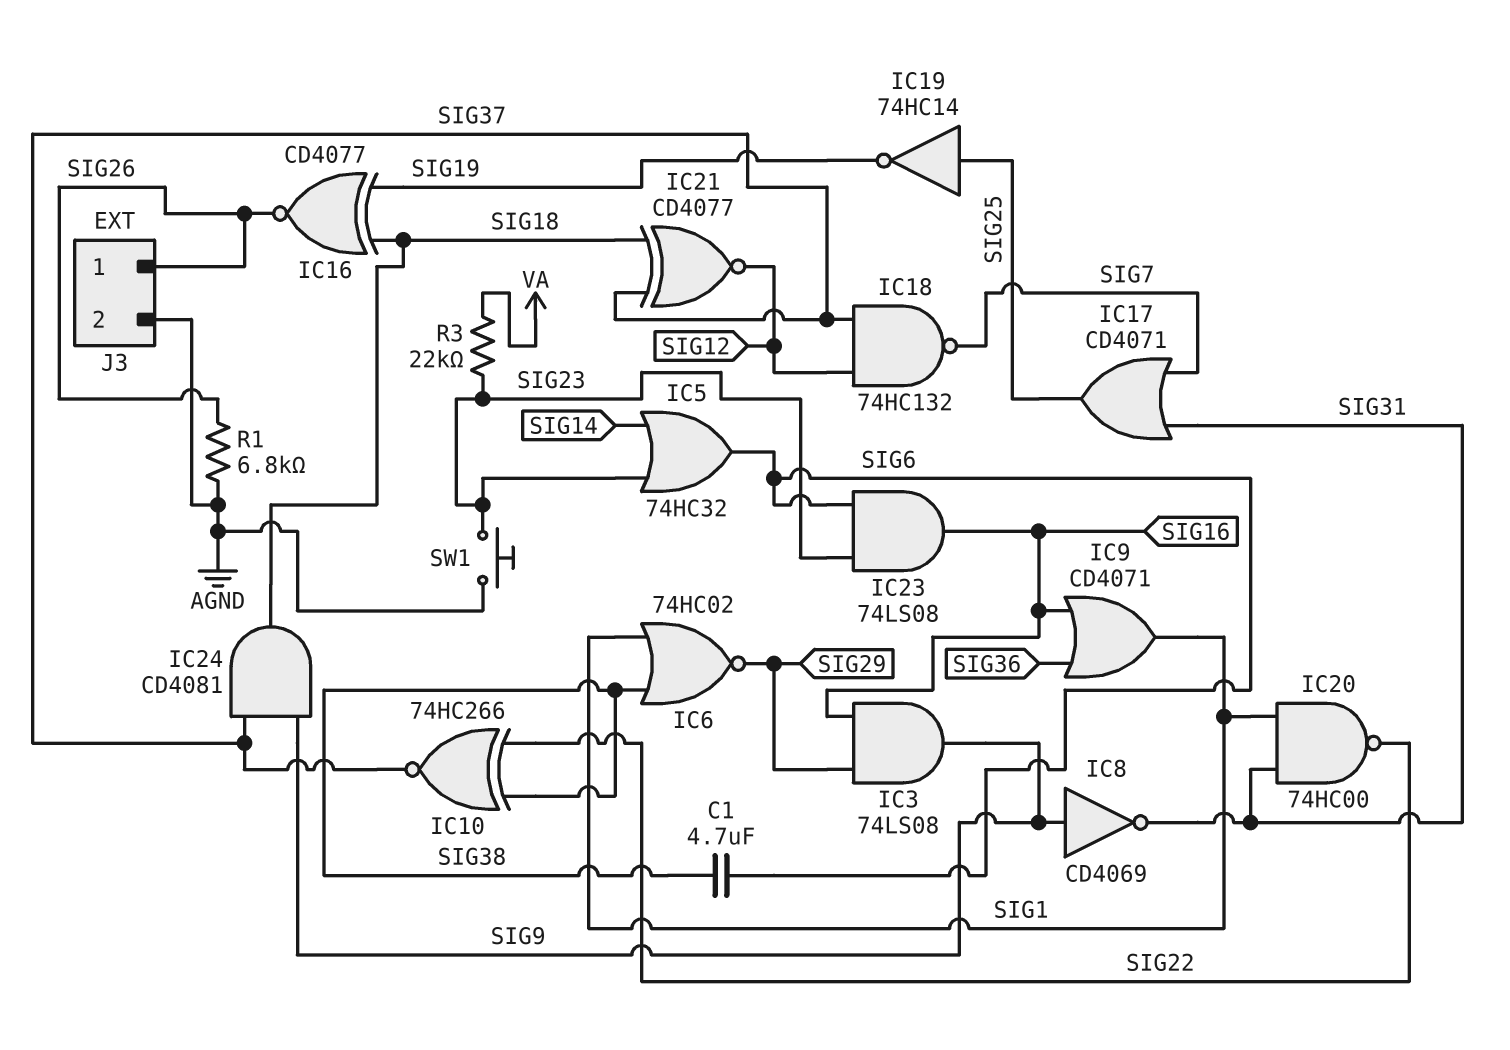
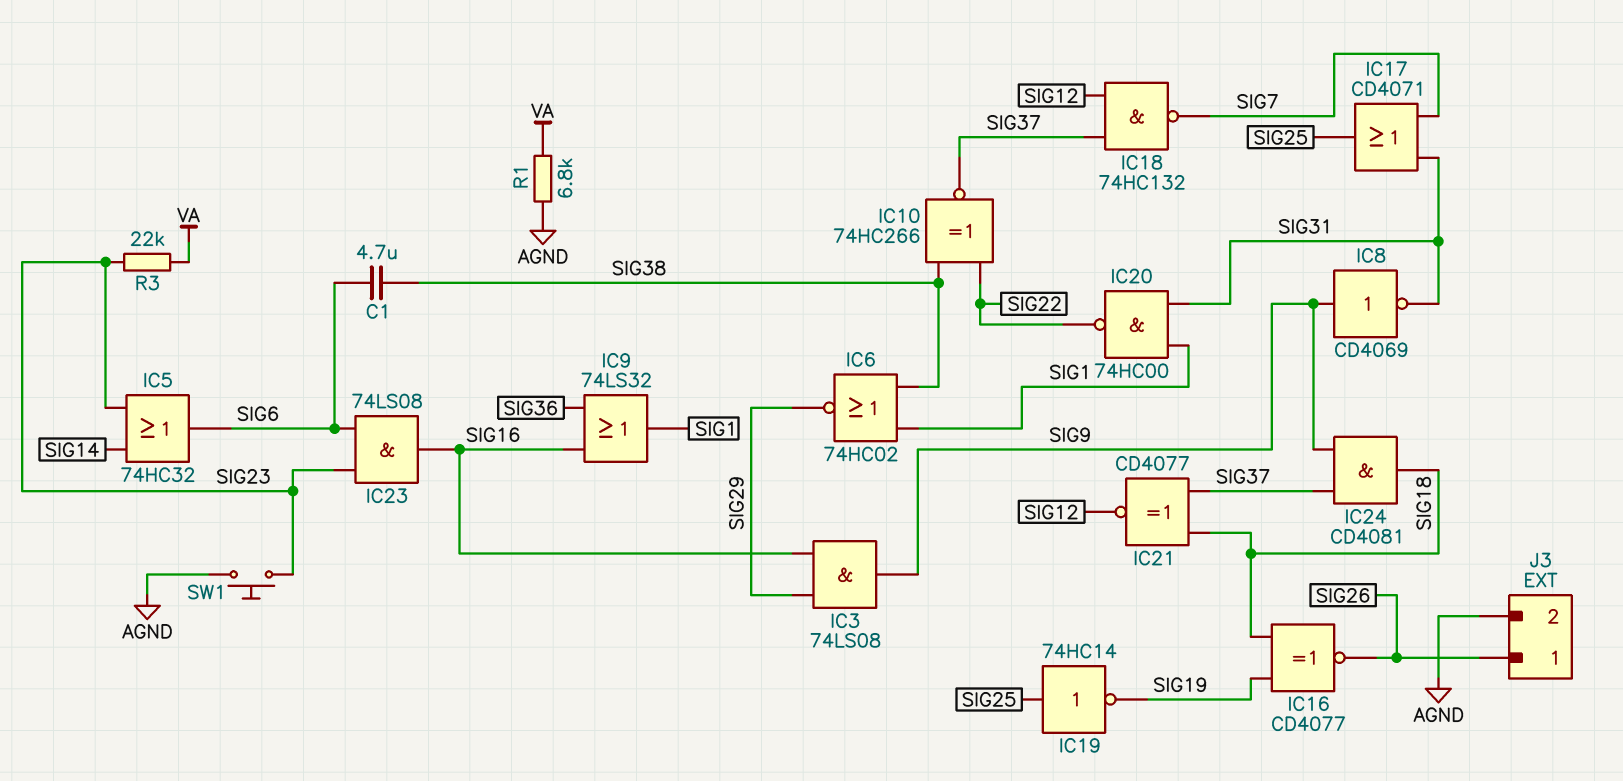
IC9: OR CD4071 (in SIG16, in SIG36, out SIG1) -> OR 74LS32 (in SIG16, in SIG36, out SIG1)
R1: 6.8k (AGND, SIG26) -> 6.8k (AGND, VA)

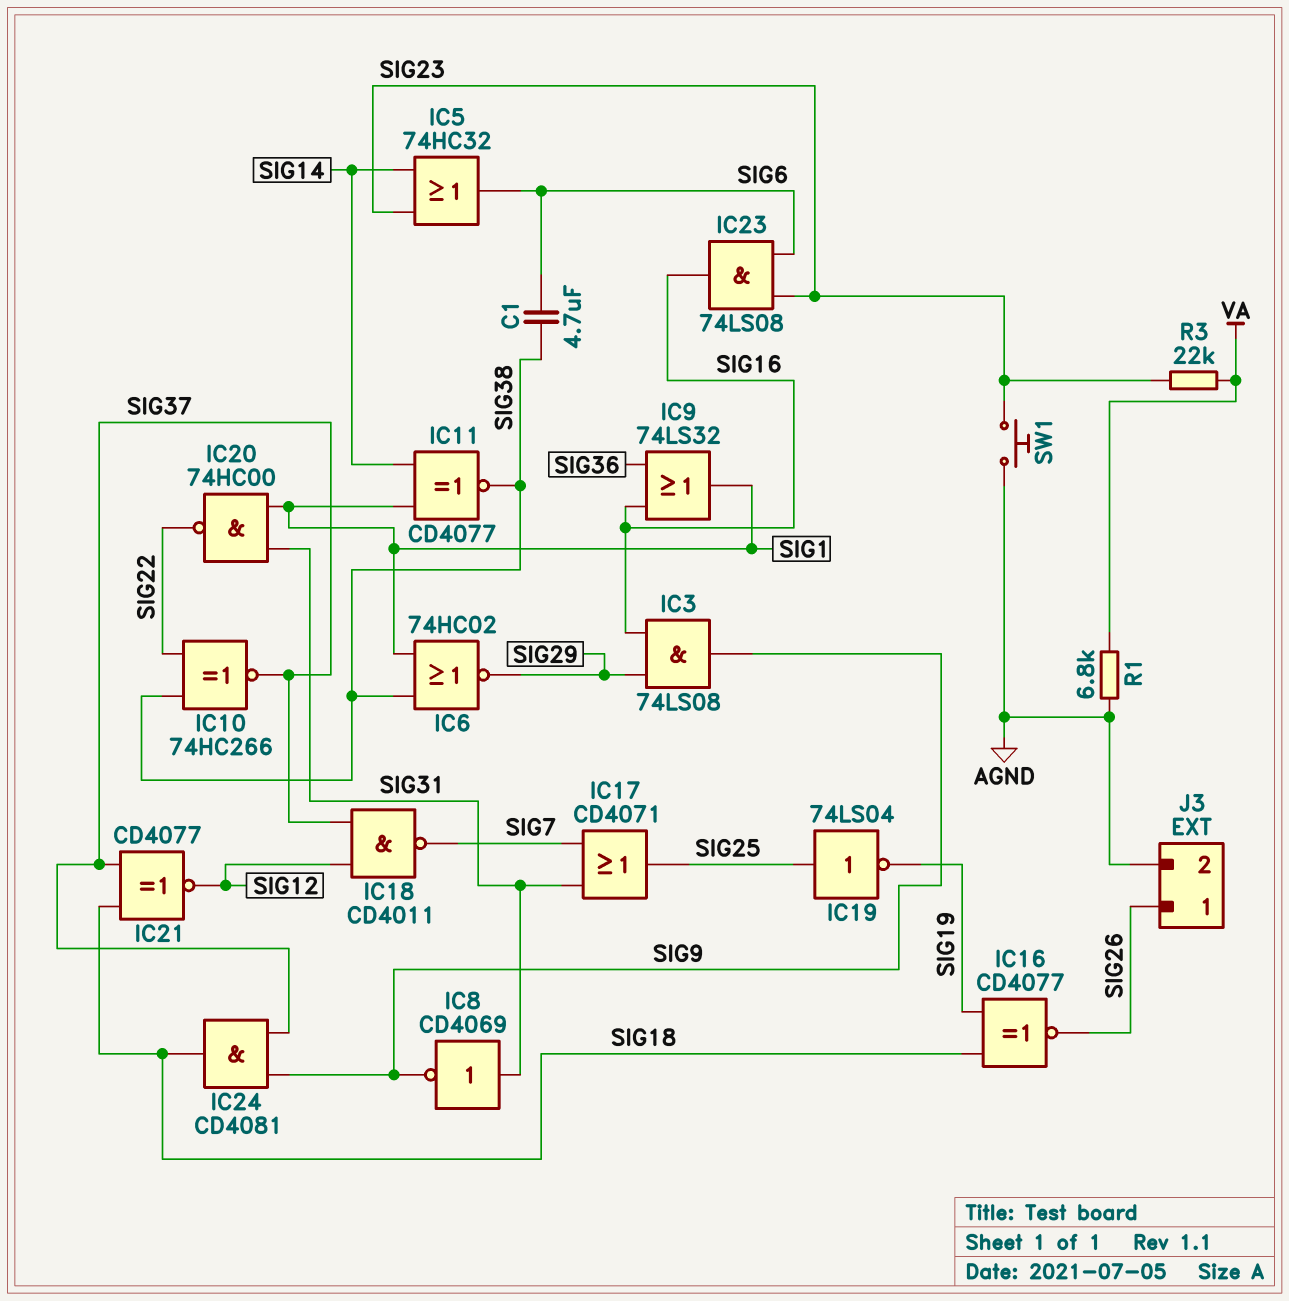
IC8: NOT CD4069 (in SIG9, out SIG31) -> NOT CD4069 (in SIG31, out SIG9)
IC11: none -> XNOR CD4077 (in SIG1, in SIG14, out SIG38)
IC18: NAND 74HC132 (in SIG12, in SIG37, out SIG7) -> NAND CD4011 (in SIG12, in SIG37, out SIG7)
IC19: NOT 74HC14 (in SIG25, out SIG19) -> NOT 74LS04 (in SIG25, out SIG19)

